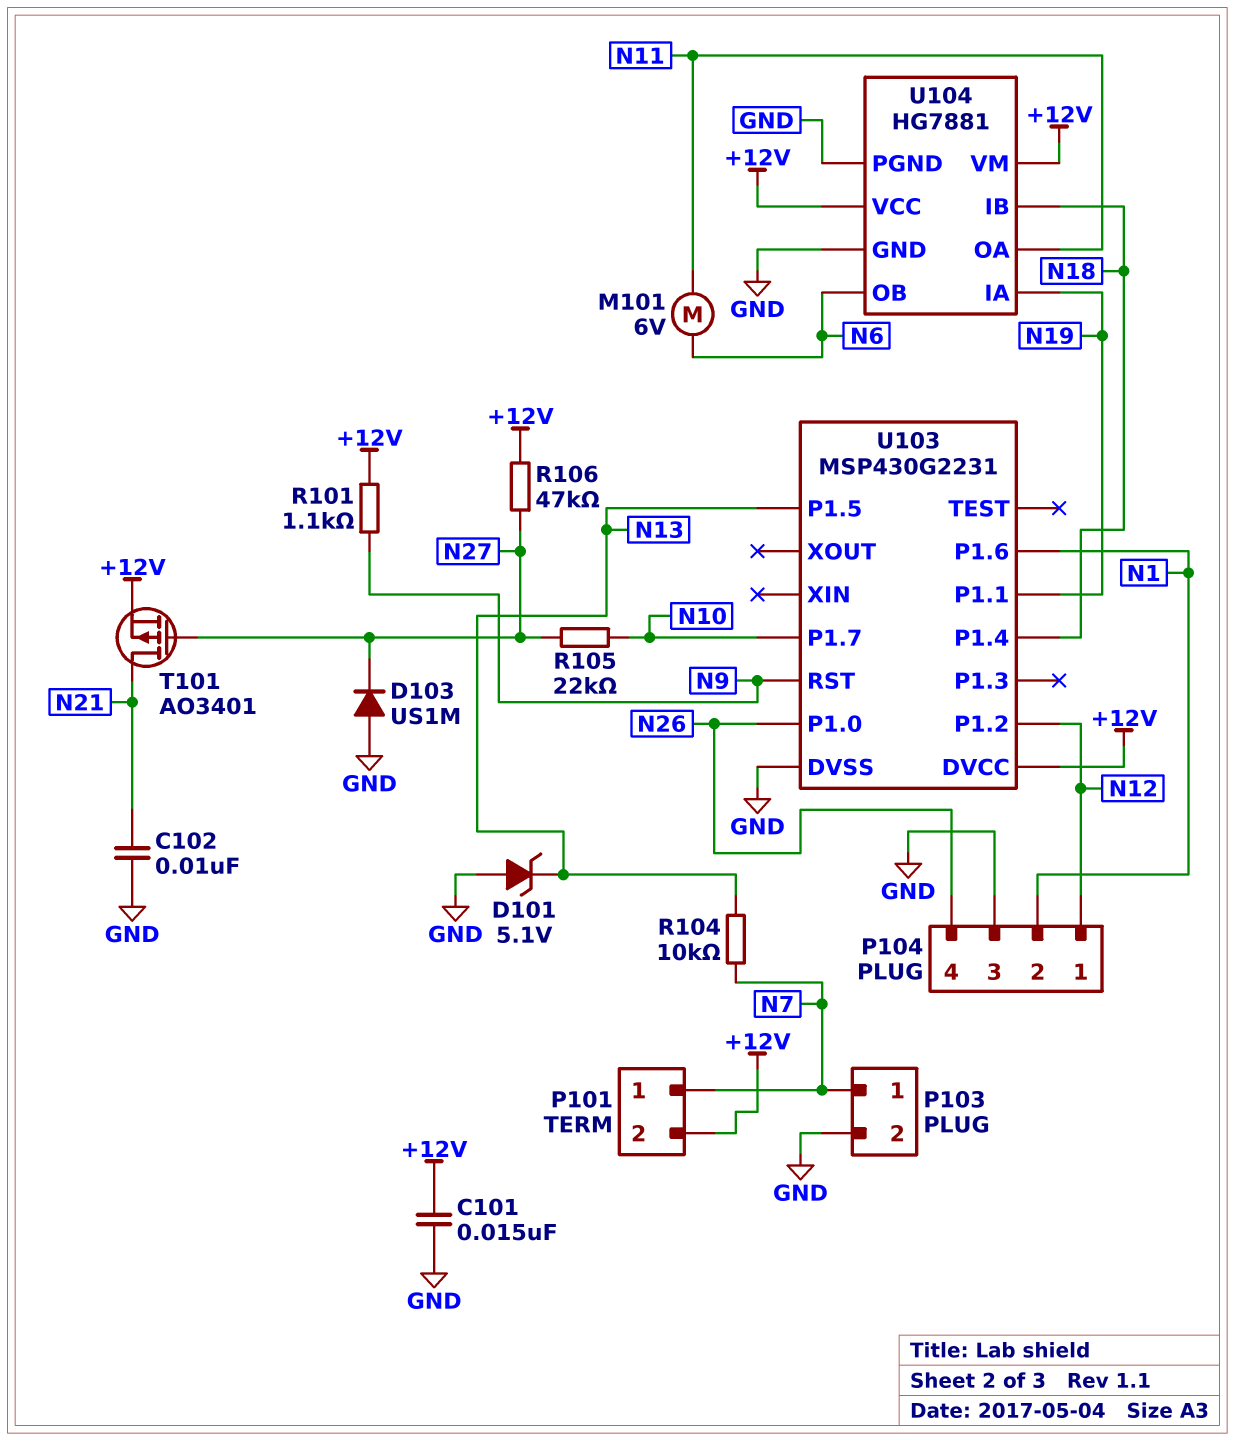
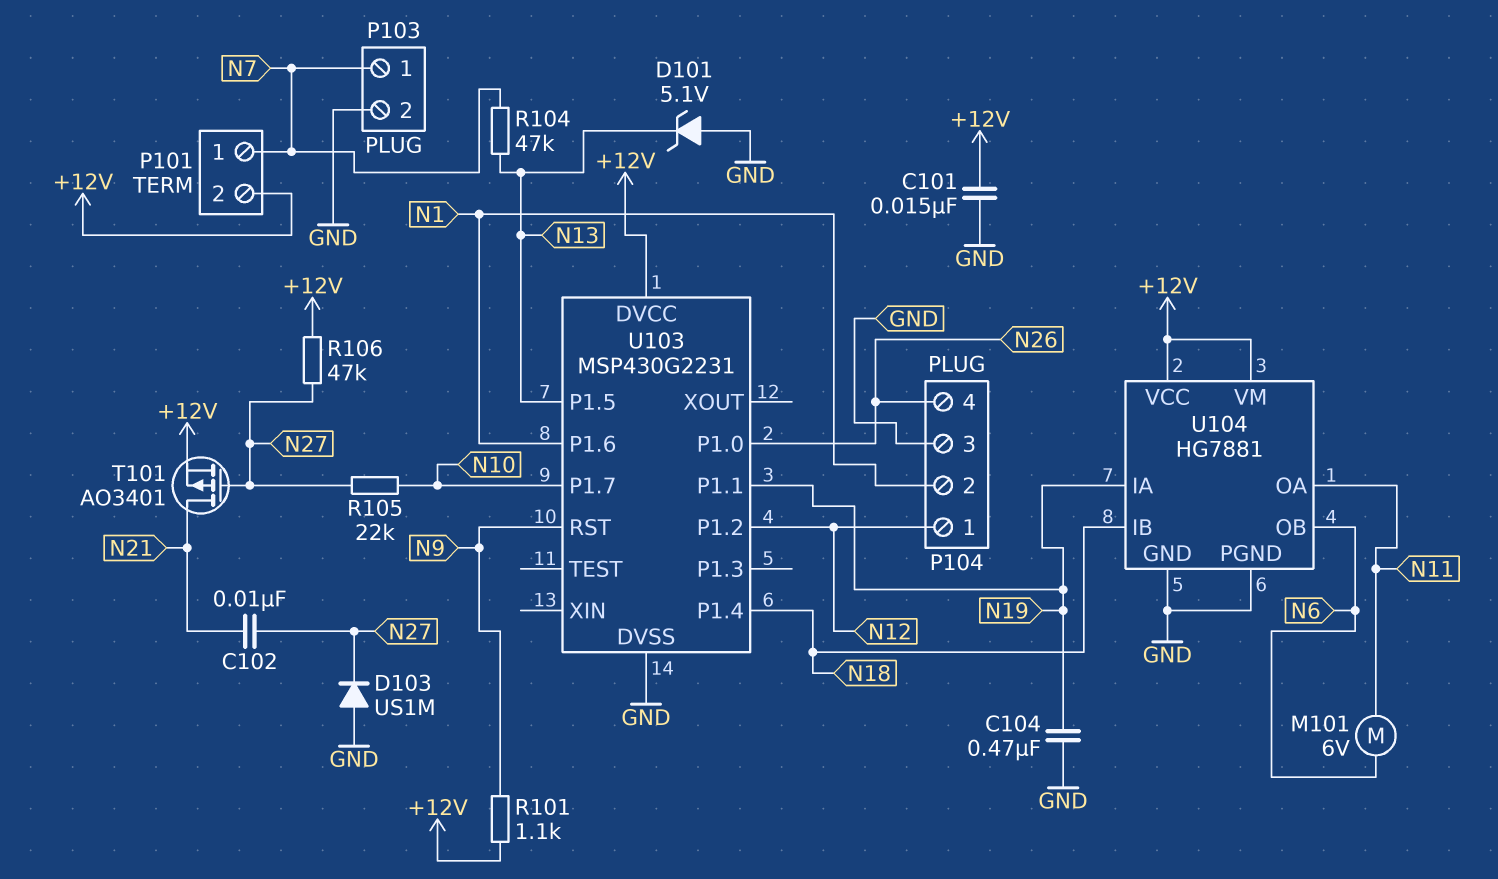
C102: 10nF (GND, N21) -> 10nF (N21, N27)
C104: none -> 470nF (GND, N19)
R104: 10k (N7, N13) -> 47k (N7, N13)

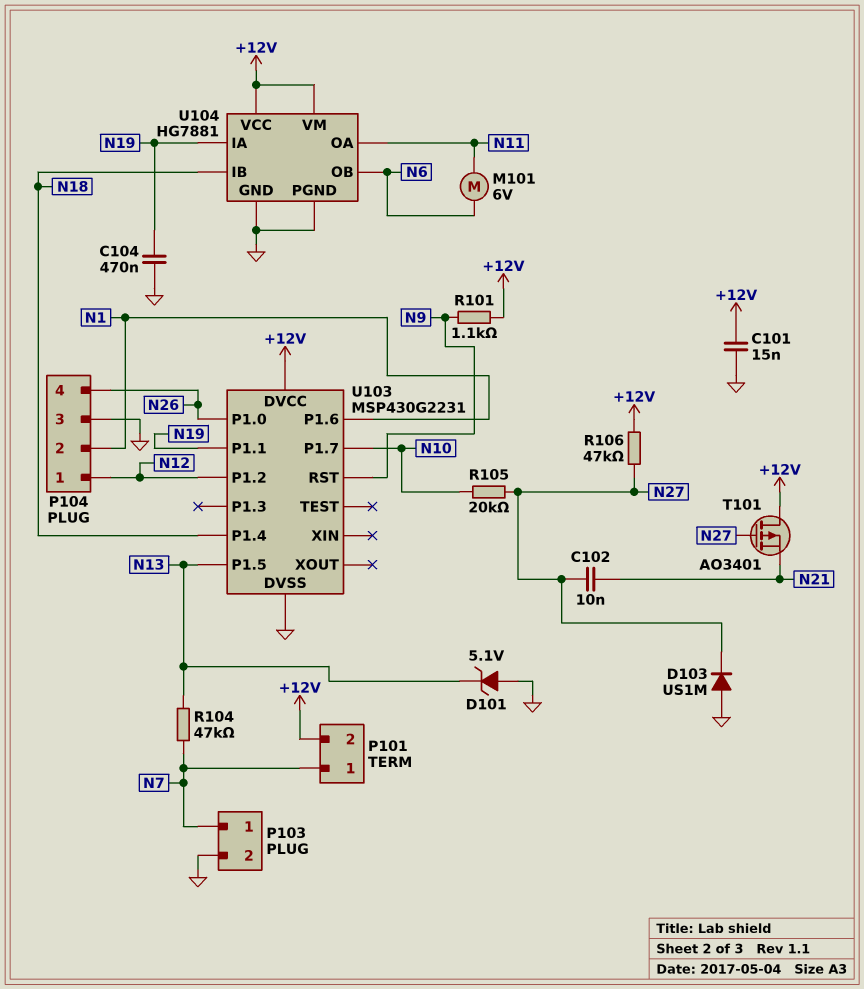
R105: 22k (N10, N27) -> 20k (N10, N27)
T101: PMOS AO3401 (G N27, D N21, S +12V) -> PMOS AO3401 (G N27, D +12V, S N21)

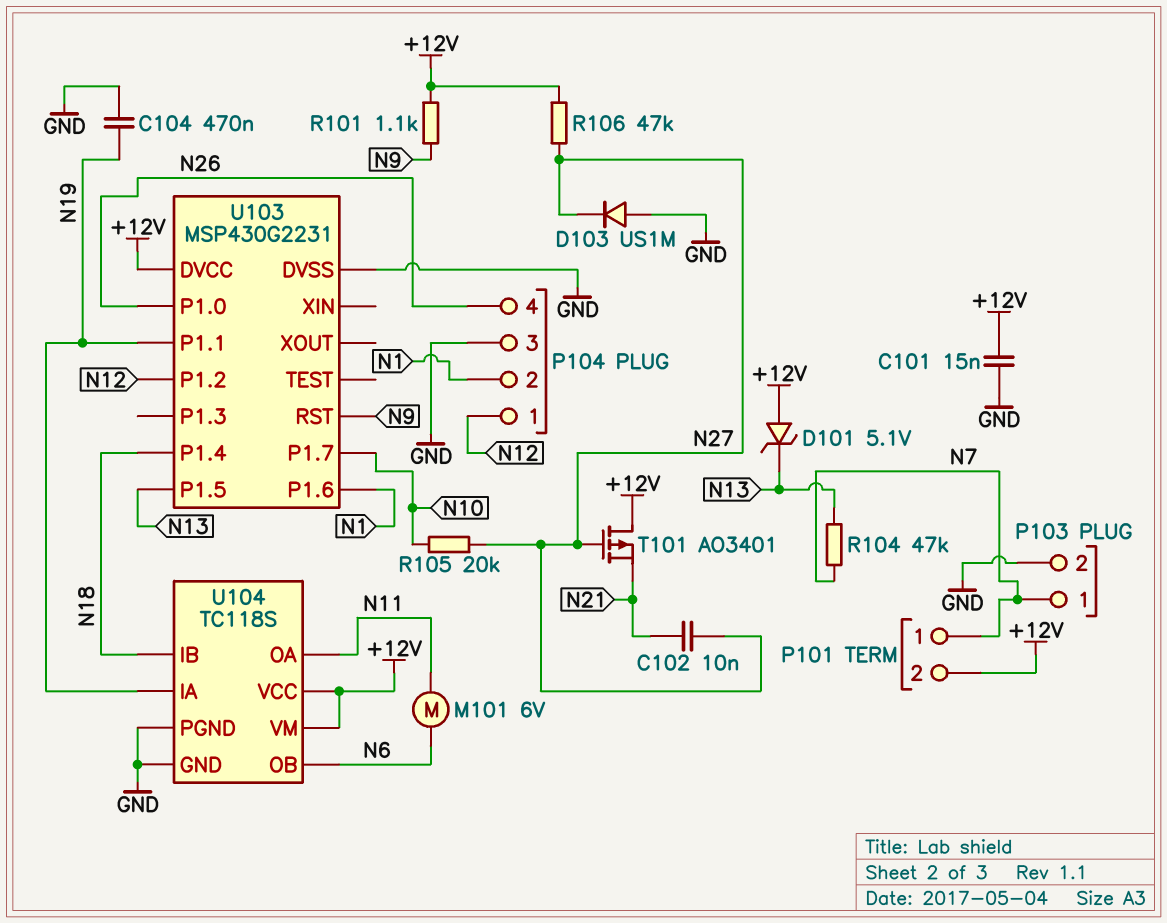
D101: zener 5.1V (A GND, K N13) -> zener 5.1V (A +12V, K N13)
U104: HG7881 -> TC118S

